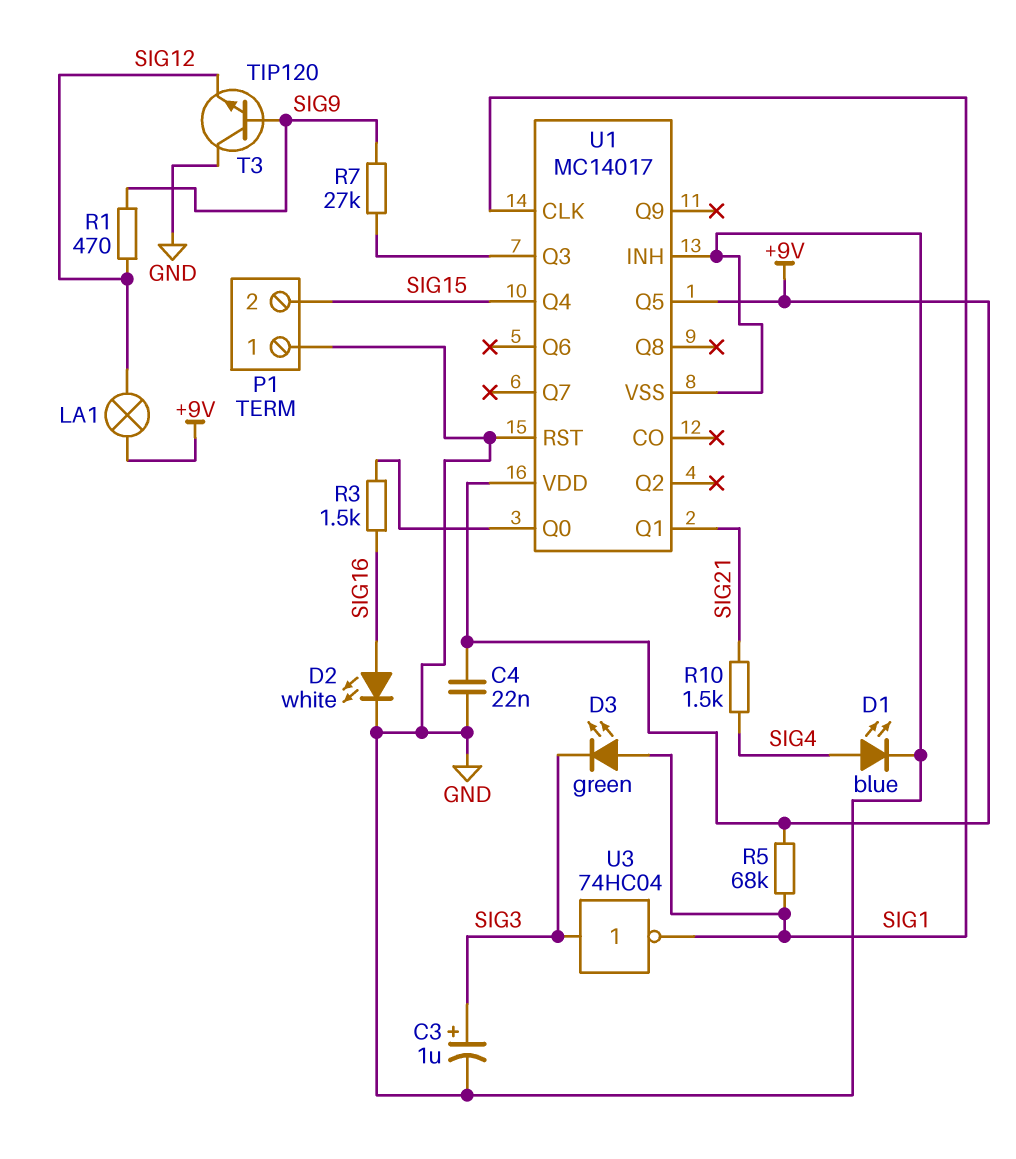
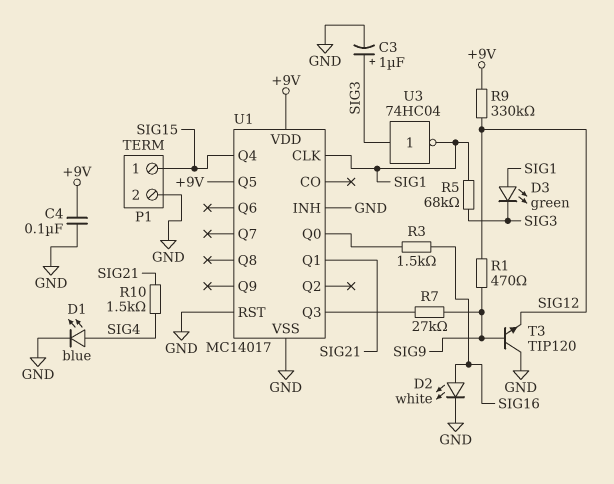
C4: 22nF (+9V, GND) -> 100nF (+9V, GND)
LA1: lamp (+9V, SIG12) -> none
P1 pin 1: GND -> SIG15
P1 pin 2: SIG15 -> GND
R5: 68k (+9V, SIG1) -> 68k (SIG1, SIG3)
R9: none -> 330k (+9V, SIG12)

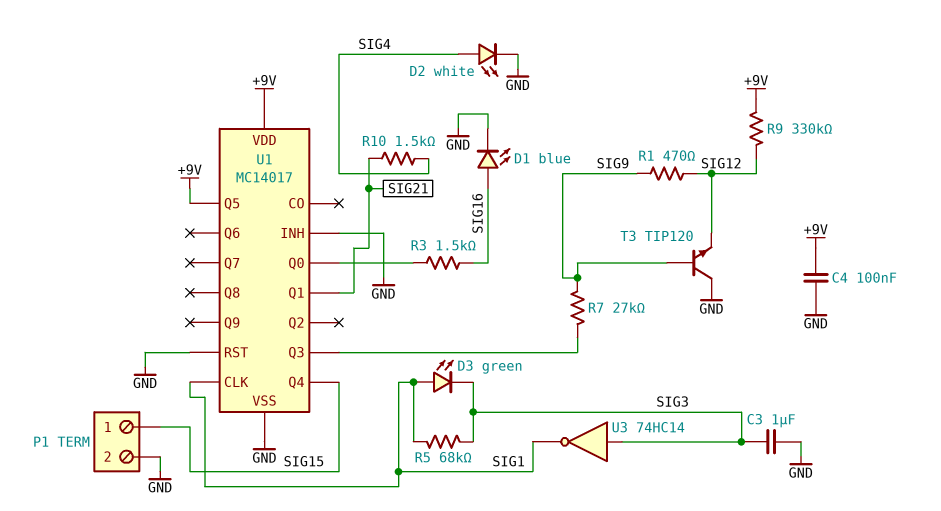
C3: 1uF (plus SIG3, minus GND) -> 1uF (GND, SIG3)
D1: LED blue (A SIG4, K GND) -> LED blue (A SIG16, K GND)
D2: LED white (A SIG16, K GND) -> LED white (A SIG4, K GND)
U3: NOT 74HC04 (in SIG3, out SIG1) -> NOT 74HC14 (in SIG3, out SIG1)

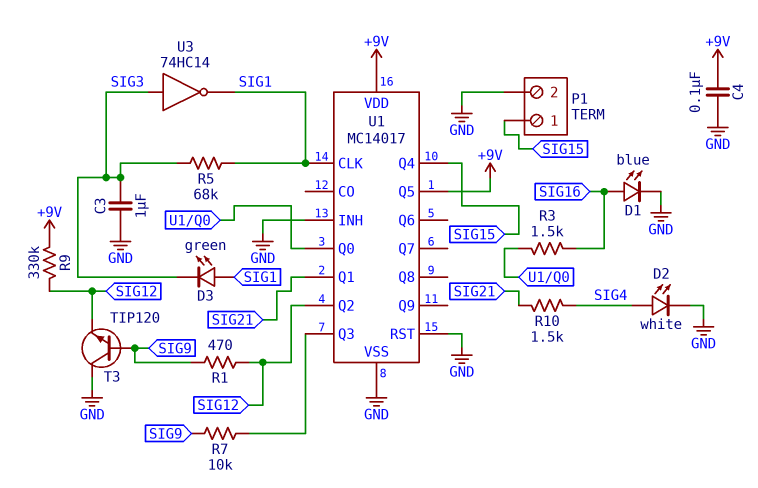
R7: 27k (SIG9, U1/Q3) -> 10k (SIG9, U1/Q3)
U1 pin Q2: none -> SIG12

